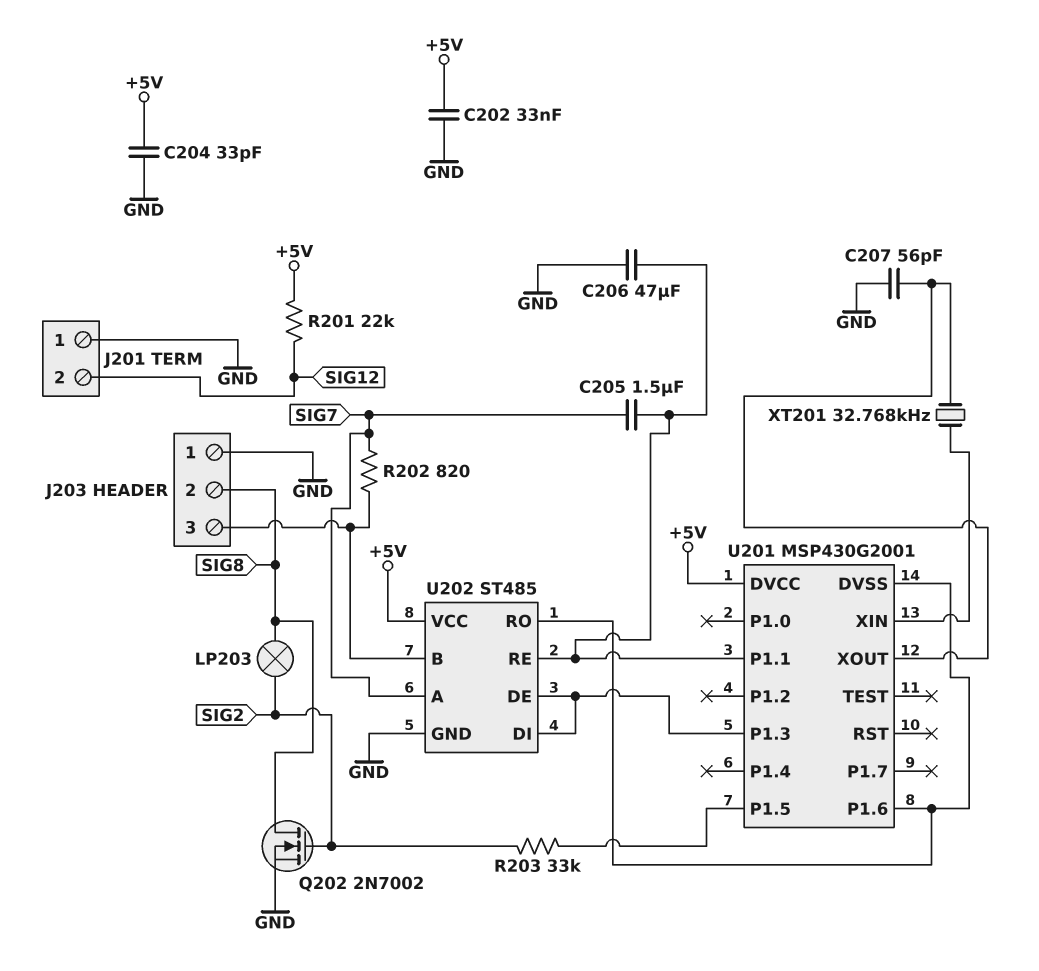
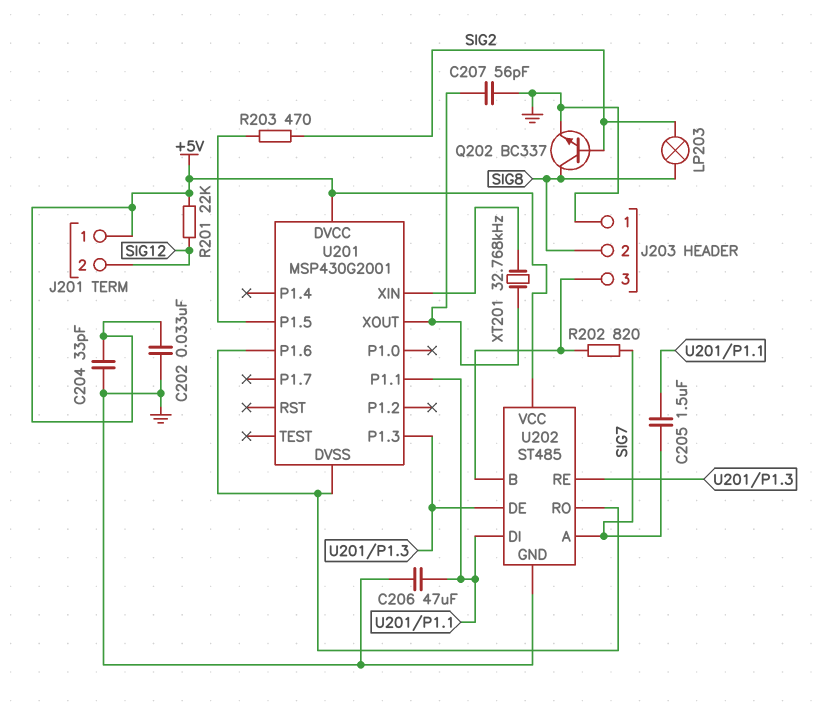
J201 pin 1: GND -> +5V
Q202: NMOS 2N7002 (G SIG2, D SIG8, S GND) -> NPN BC337 (B SIG2, C SIG8, E GND)
R203: 33k (SIG2, U201/P1.5) -> 470 (SIG2, U201/P1.5)
U202 pin DI: U201/P1.3 -> U201/P1.1
U202 pin RE: U201/P1.1 -> U201/P1.3

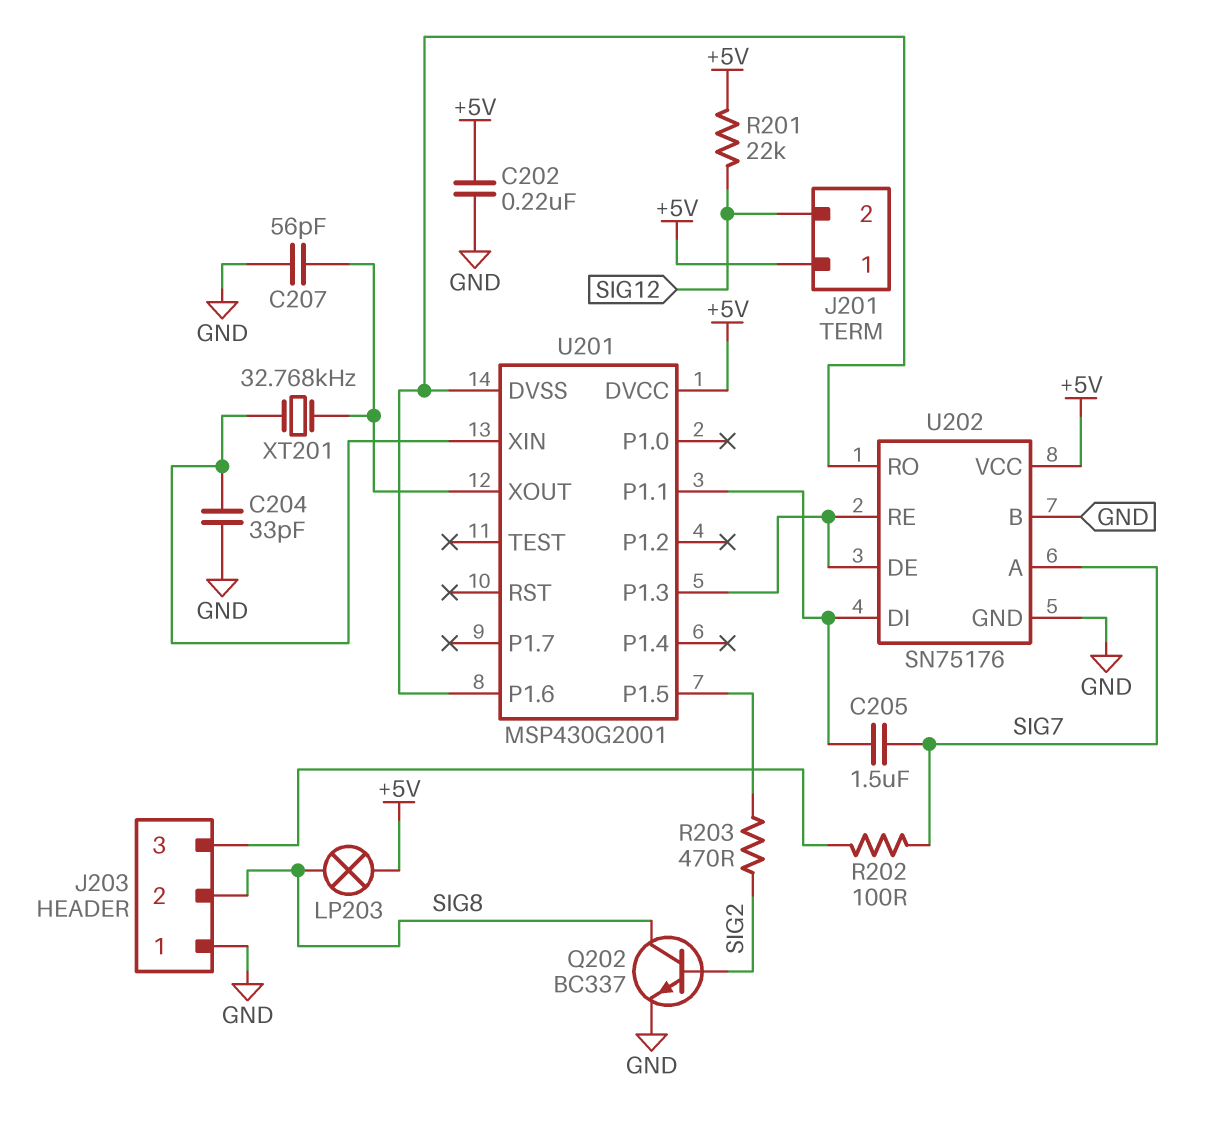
C202: 33nF (+5V, GND) -> 220nF (+5V, GND)
C204: 33pF (+5V, GND) -> 33pF (GND, U201/XIN)
C206: 47uF (GND, U201/P1.1) -> none
LP203: lamp (SIG2, SIG8) -> lamp (+5V, SIG8)
R202: 820 (J203/3, SIG7) -> 100 (J203/3, SIG7)
U202: ST485 -> SN75176
U202 pin B: J203/3 -> GND

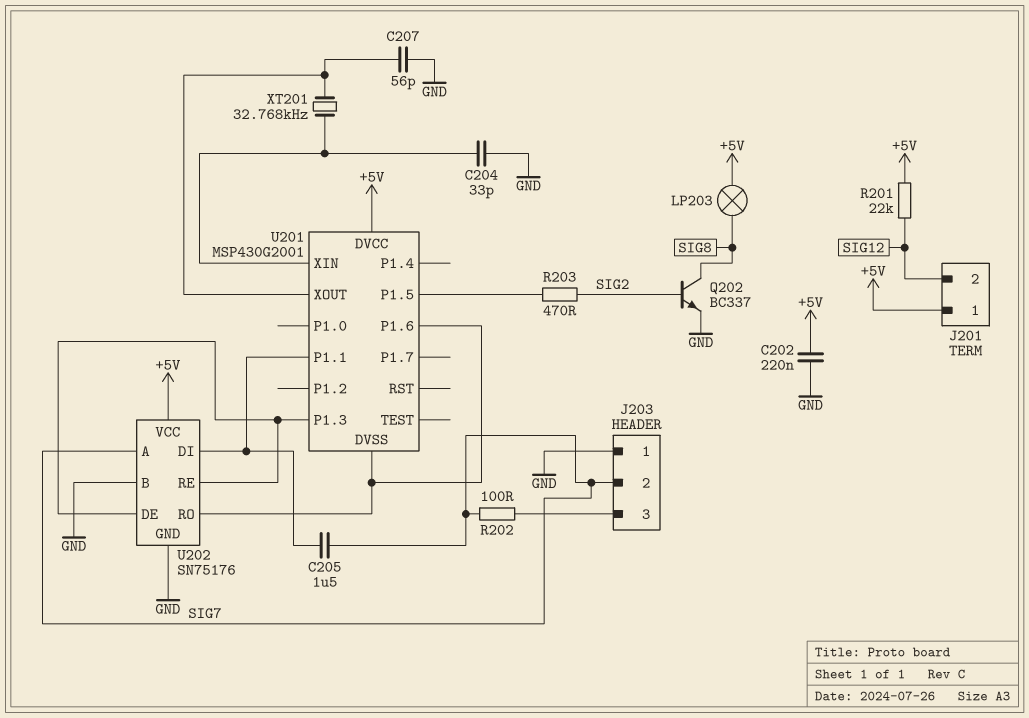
J203 pin 2: SIG8 -> SIG7

